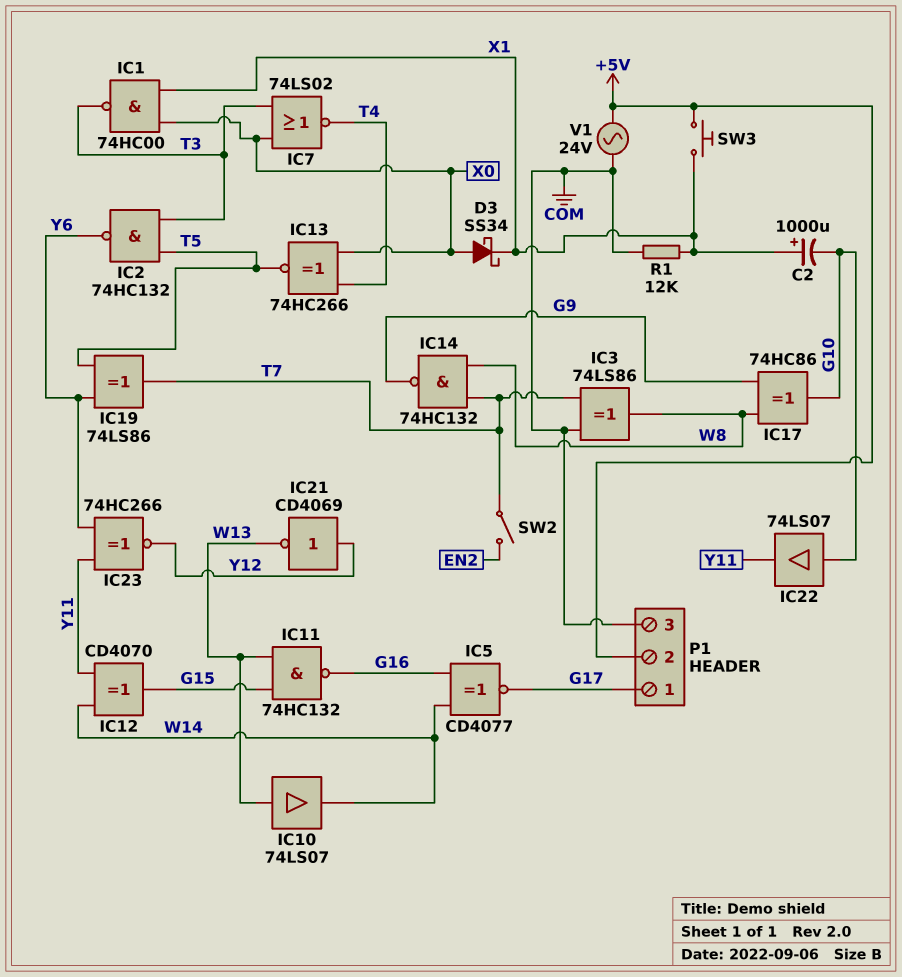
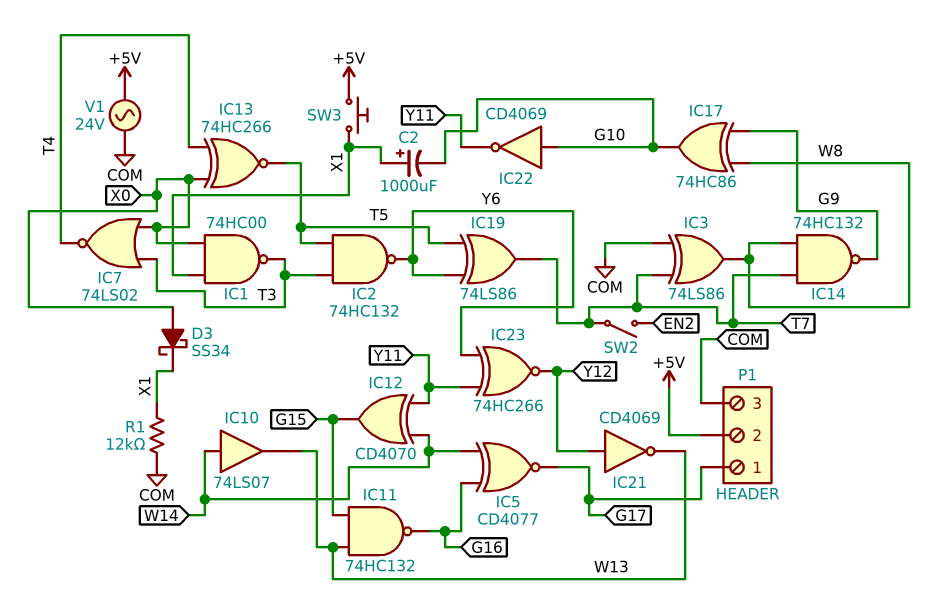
IC10: buffer 74LS07 (in W13, out W14) -> buffer 74LS07 (in W14, out W13)
IC22: buffer 74LS07 (in G10, out Y11) -> NOT CD4069 (in G10, out Y11)

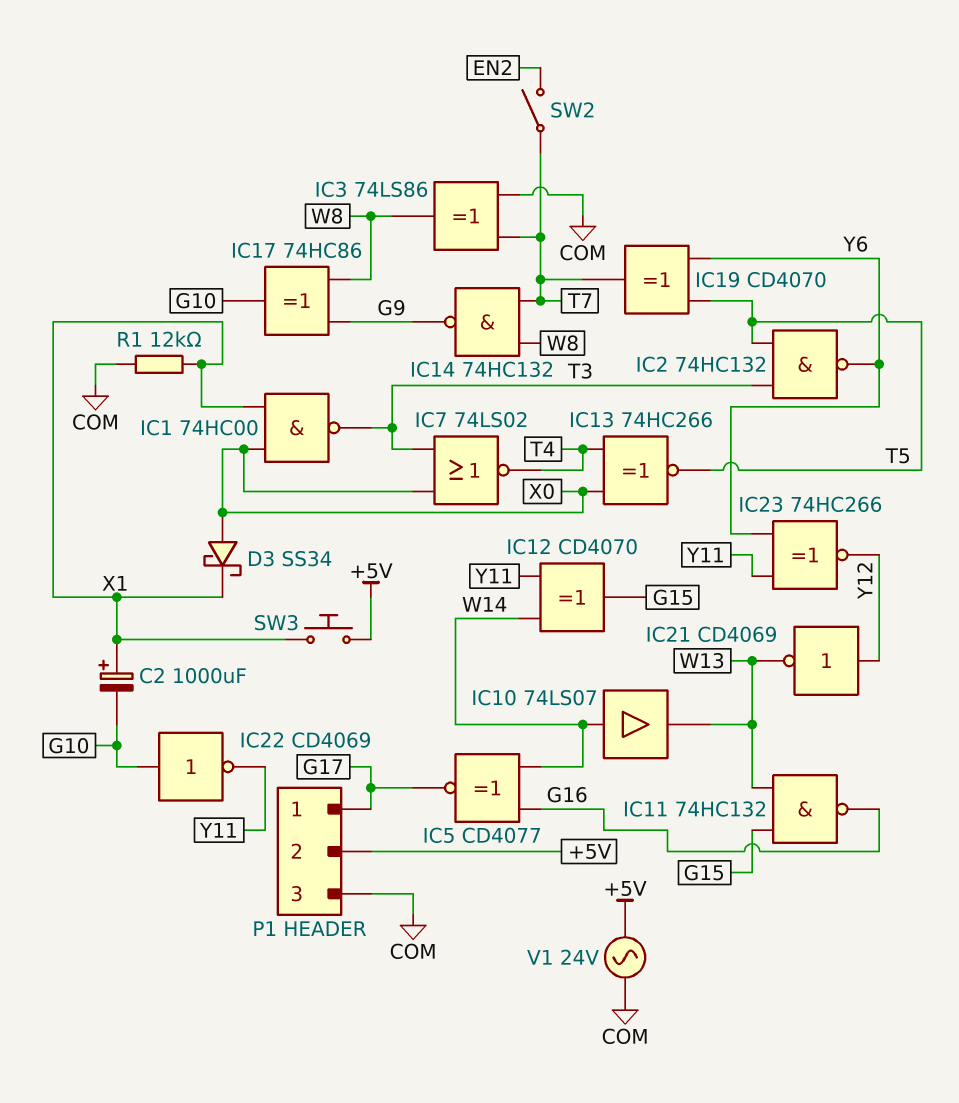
IC19: XOR 74LS86 (in T5, in Y6, out T7) -> XOR CD4070 (in T5, in Y6, out T7)

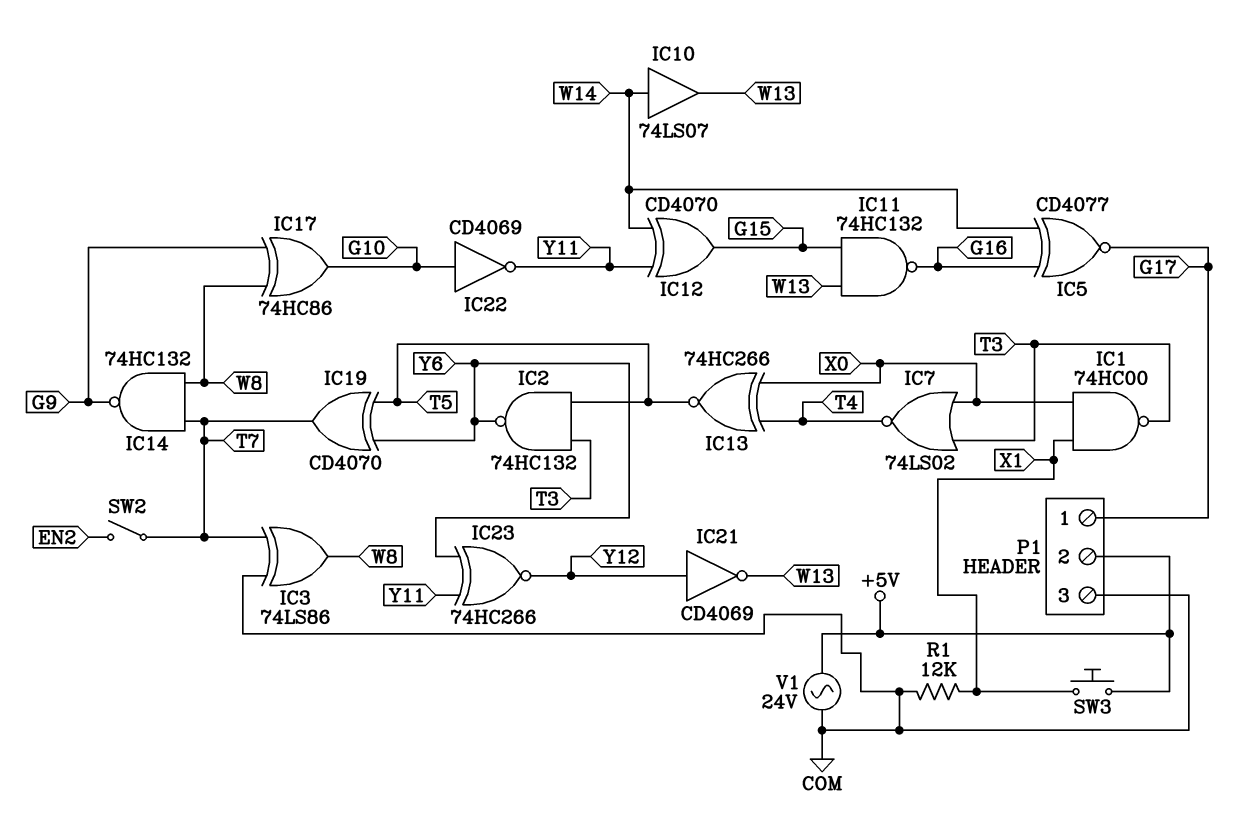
C2: 1000uF (plus X1, minus G10) -> none
D3: schottky SS34 (A X0, K X1) -> none

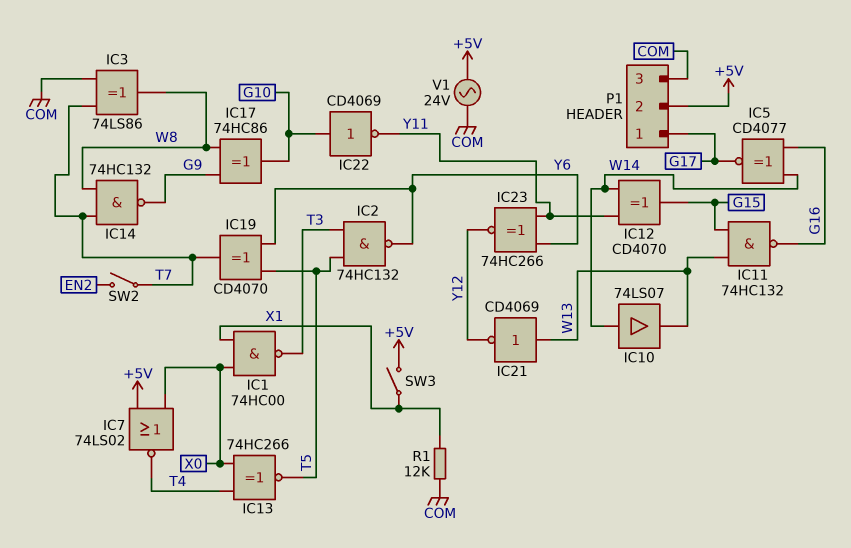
IC7: NOR 74LS02 (in T3, in X0, out T4) -> NOR 74LS02 (in +5V, in X0, out T4)
IC21: NOT CD4069 (in Y12, out W13) -> NOT CD4069 (in W13, out Y12)
SW3: button (+5V, X1) -> switch (+5V, X1)

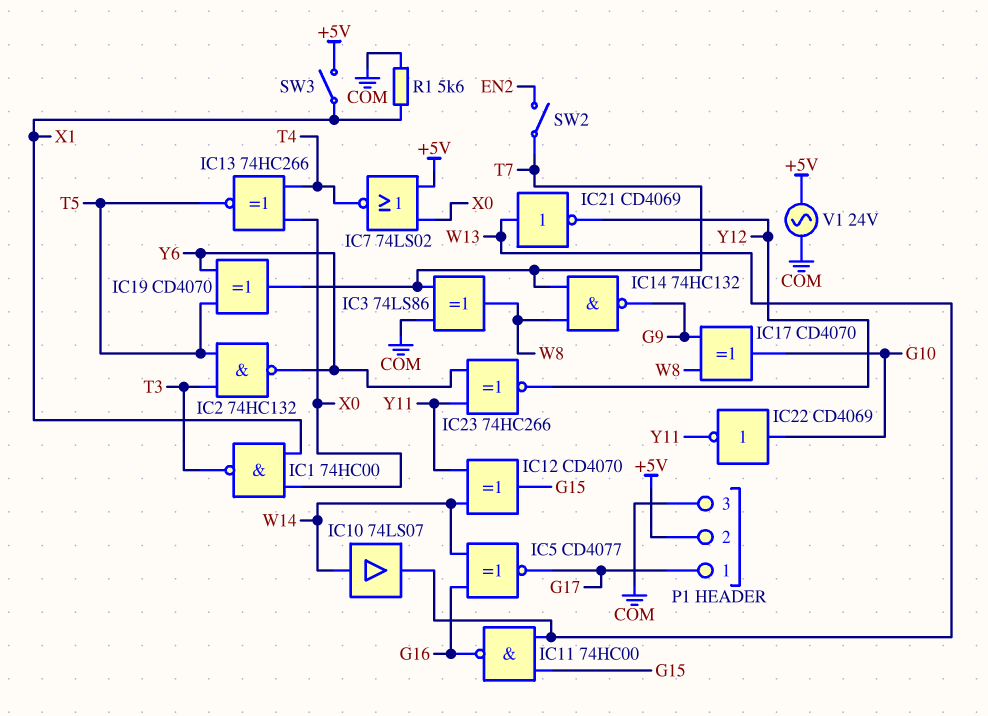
IC11: NAND 74HC132 (in G15, in W13, out G16) -> NAND 74HC00 (in G15, in W13, out G16)
IC17: XOR 74HC86 (in G9, in W8, out G10) -> XOR CD4070 (in G9, in W8, out G10)
R1: 12k (COM, X1) -> 5.6k (COM, X1)

